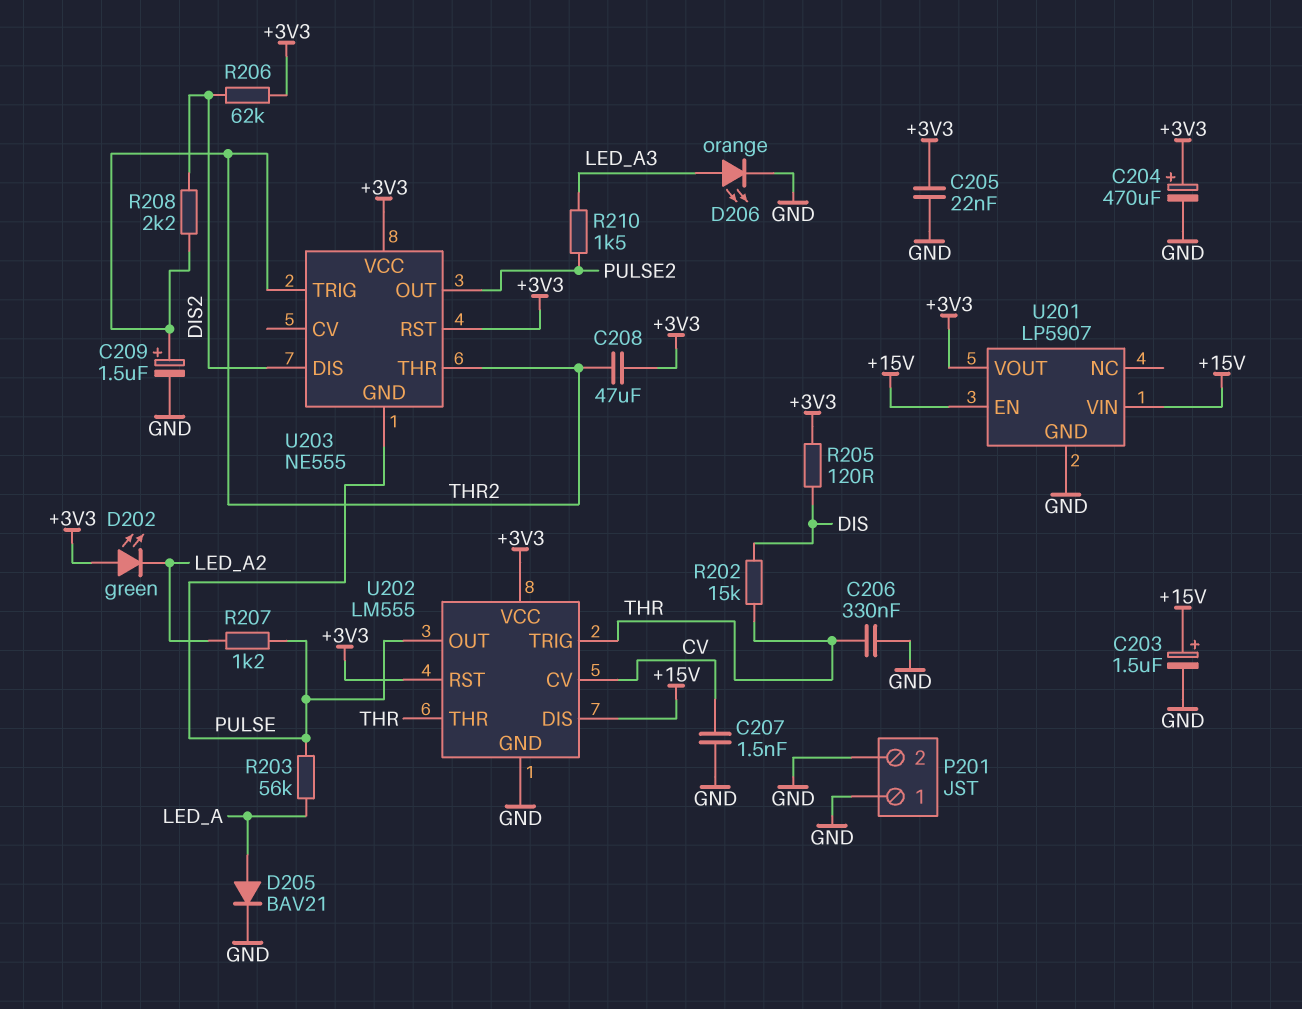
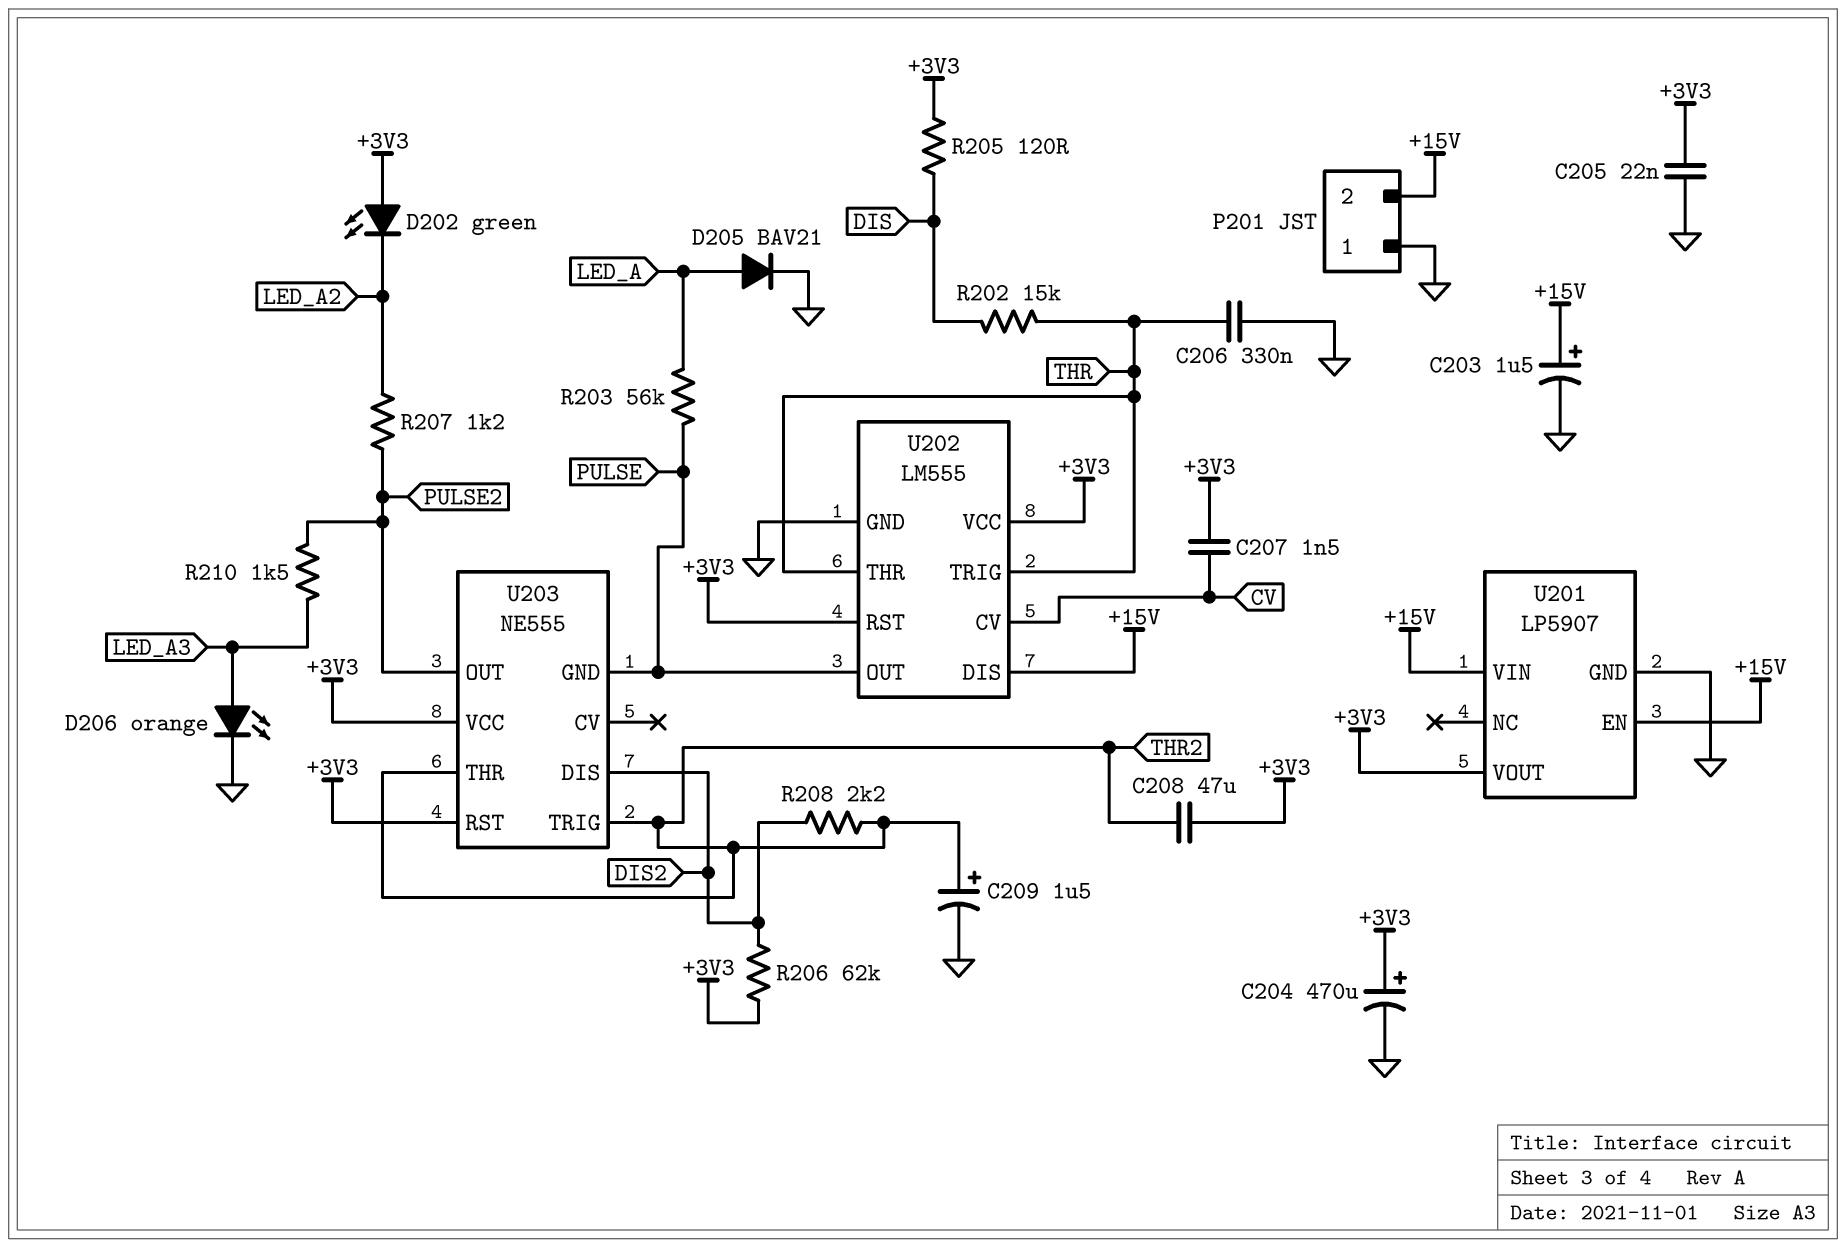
C207: 1.5nF (CV, GND) -> 1.5nF (+3V3, CV)
P201 pin 2: GND -> +15V
R207: 1.2k (LED_A2, PULSE) -> 1.2k (LED_A2, PULSE2)

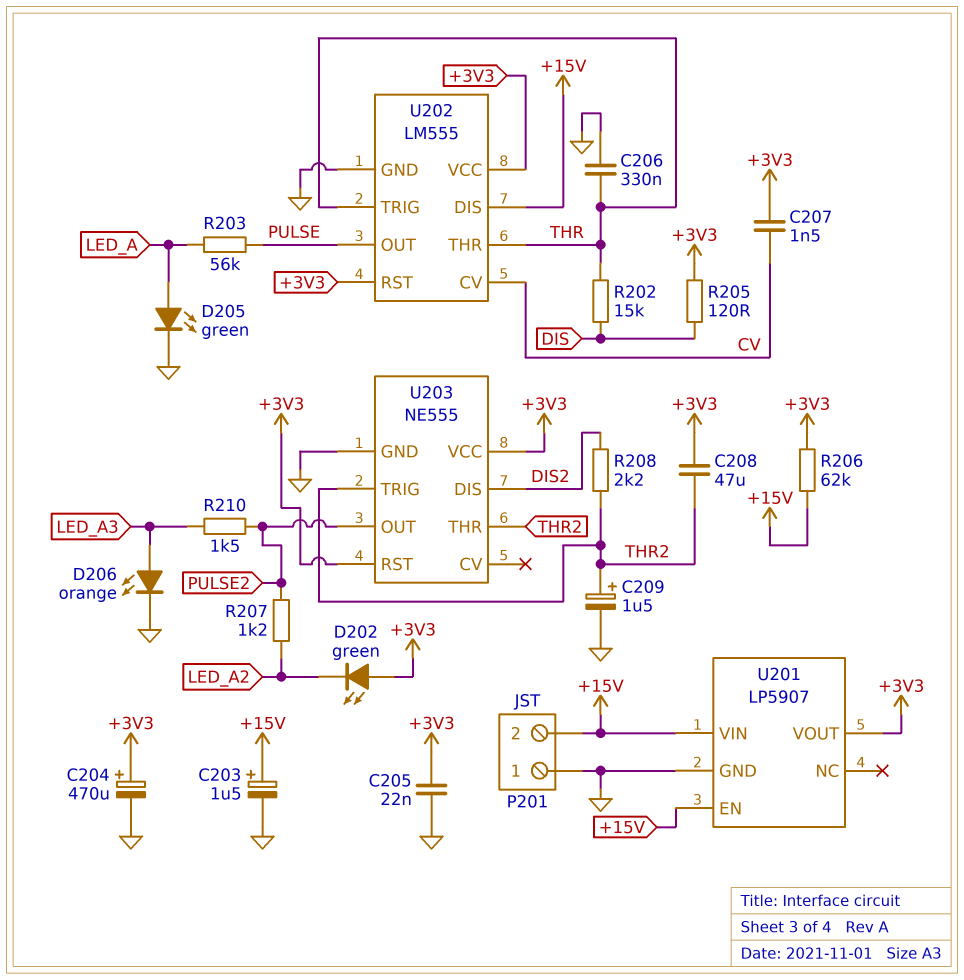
D205: diode BAV21 (A LED_A, K GND) -> LED green (A LED_A, K GND)
R206: 62k (+3V3, DIS2) -> 62k (+3V3, +15V)
U203 pin GND: PULSE -> GND

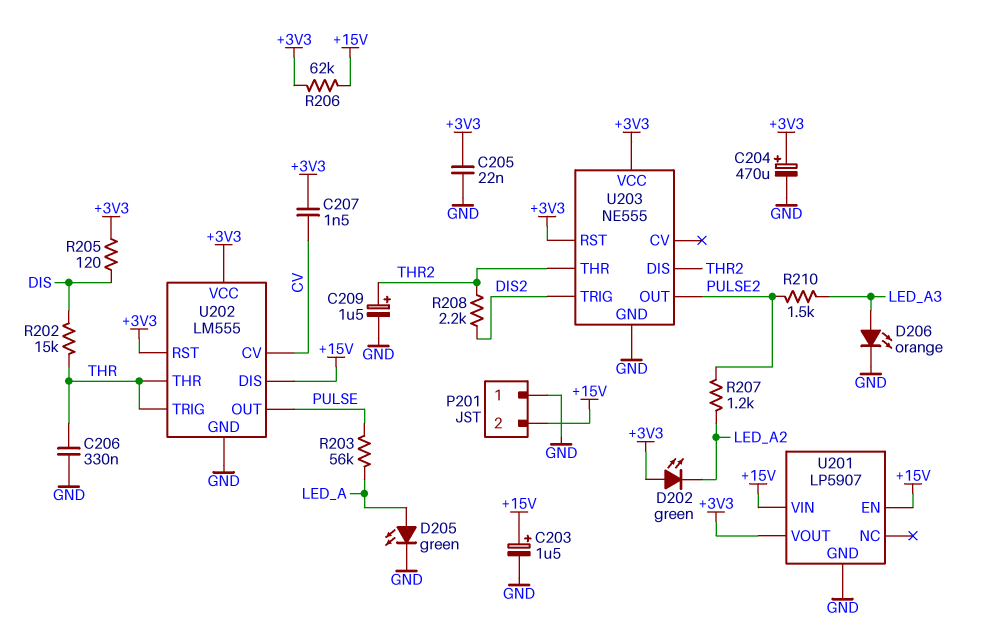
C208: 47uF (+3V3, THR2) -> none
U203 pin DIS: DIS2 -> THR2
U203 pin TRIG: THR2 -> DIS2

